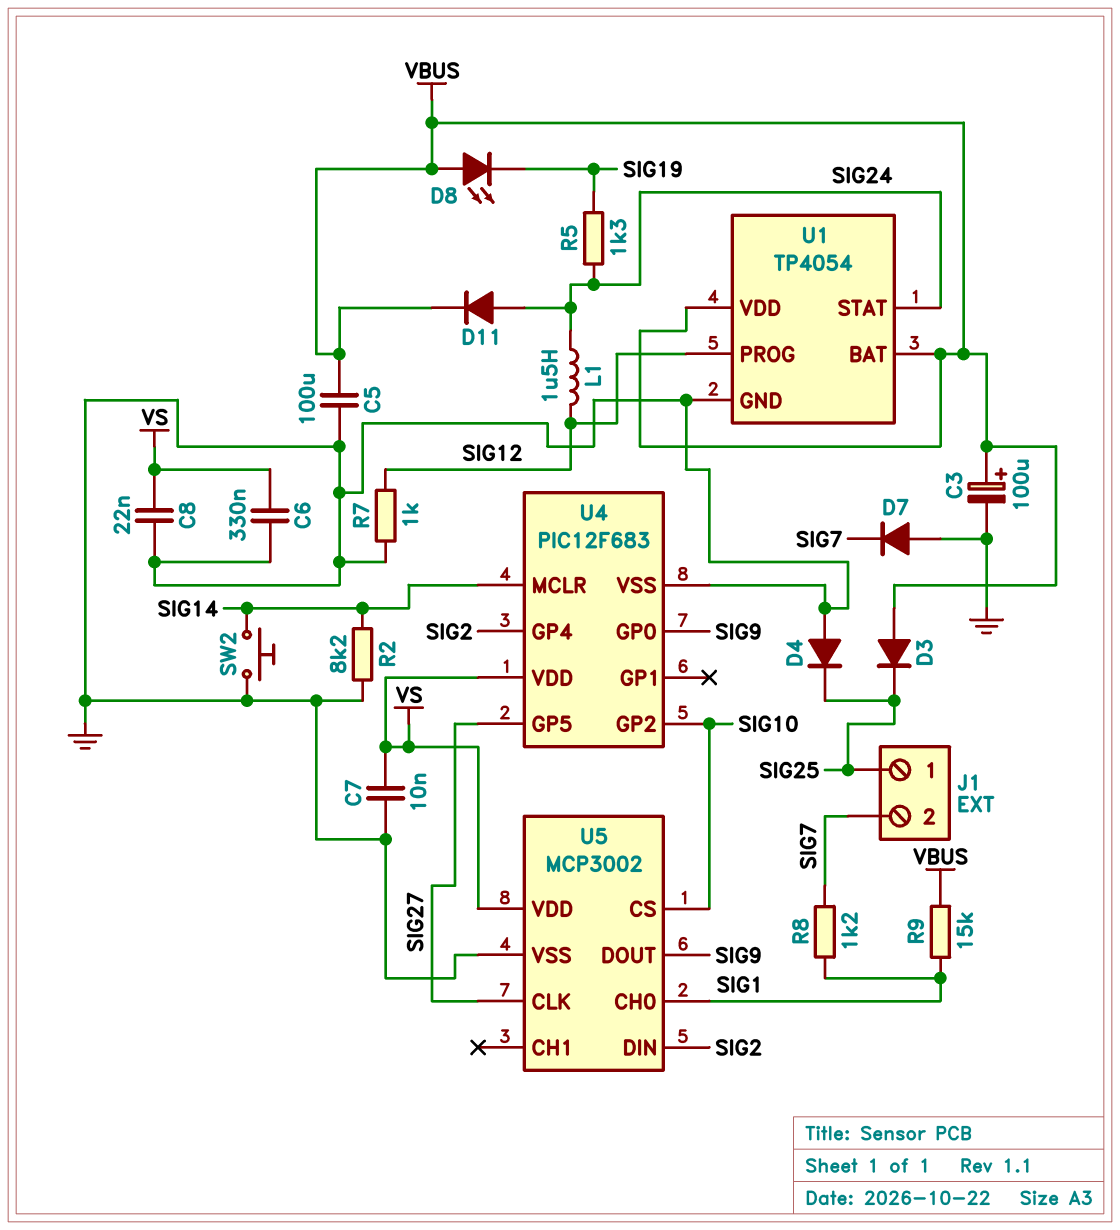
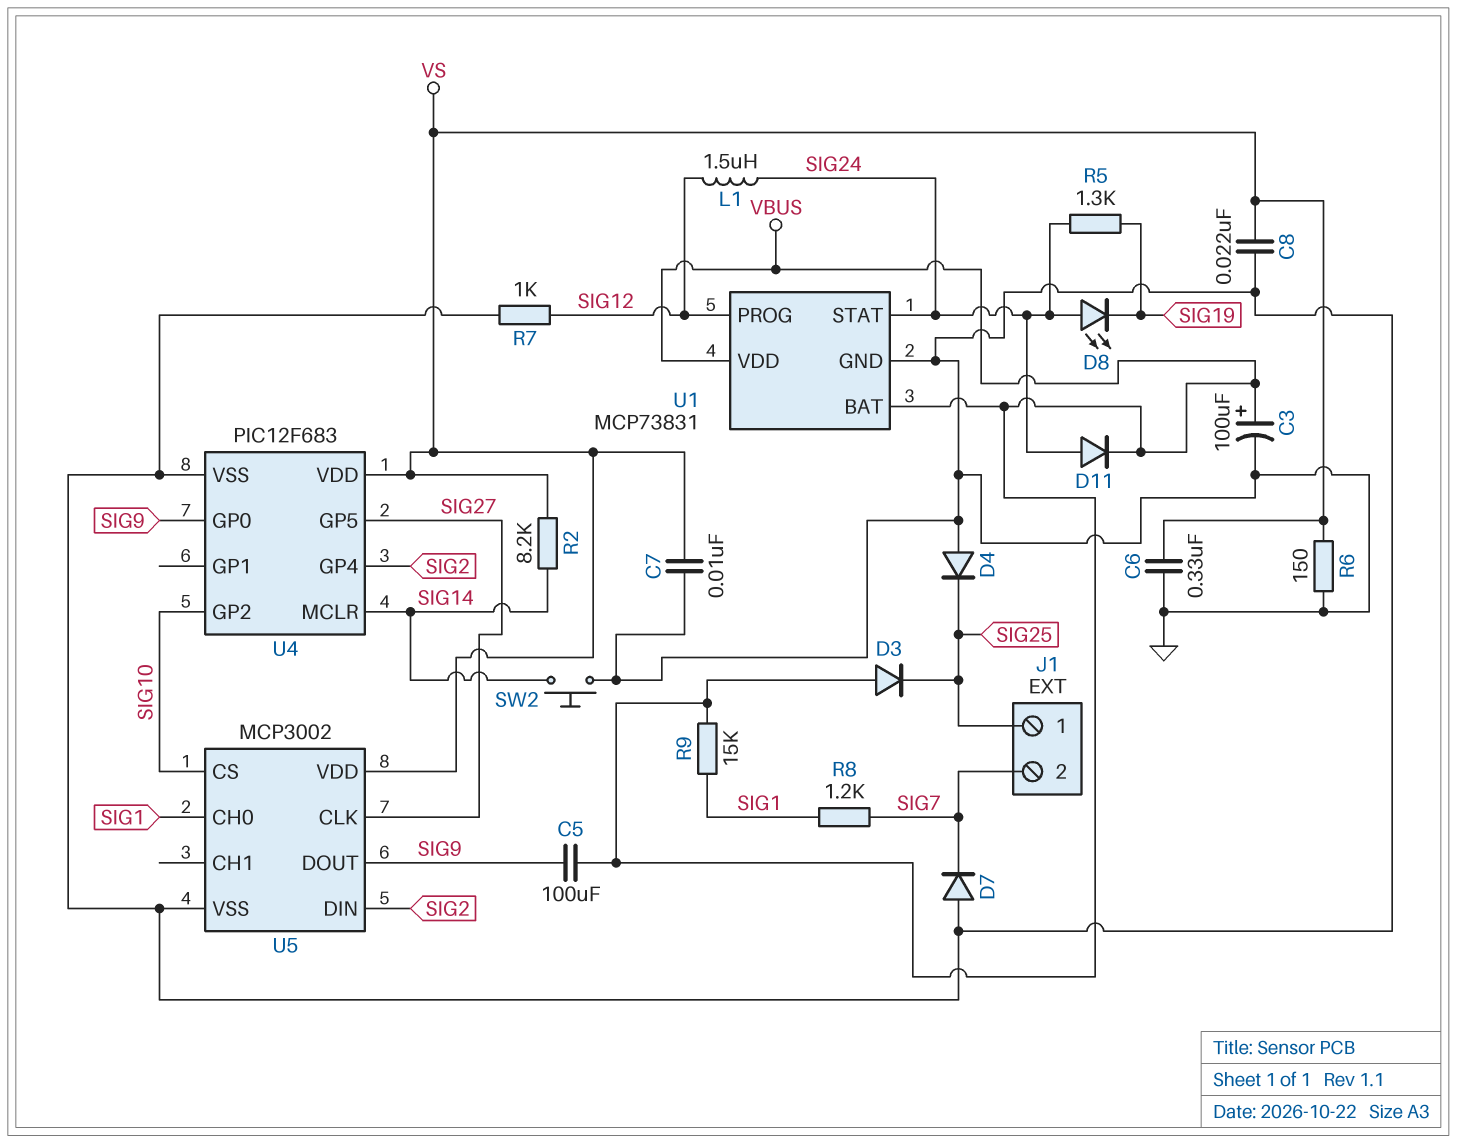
C5: 100uF (GND, VBUS) -> 100uF (SIG9, VBUS)
D8: LED (A VBUS, K SIG19) -> LED (A SIG24, K SIG19)
R2: 8.2k (GND, SIG14) -> 8.2k (SIG14, VS)
R6: none -> 150 (GND, VS)
U1: TP4054 -> MCP73831

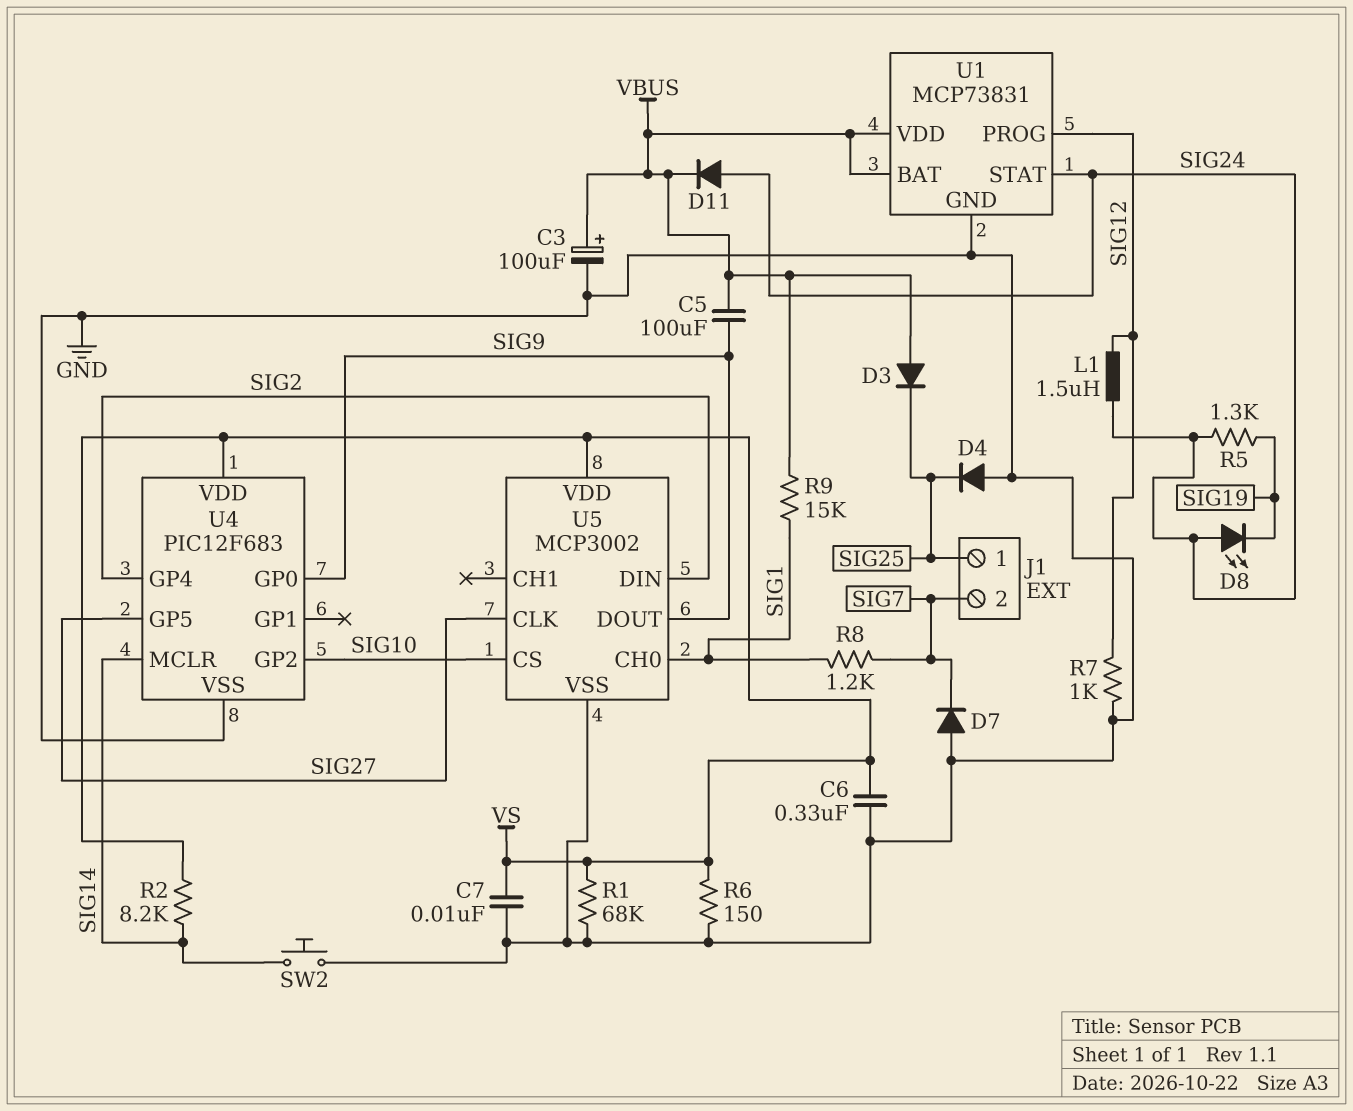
C8: 22nF (GND, VS) -> none
R1: none -> 68k (GND, VS)

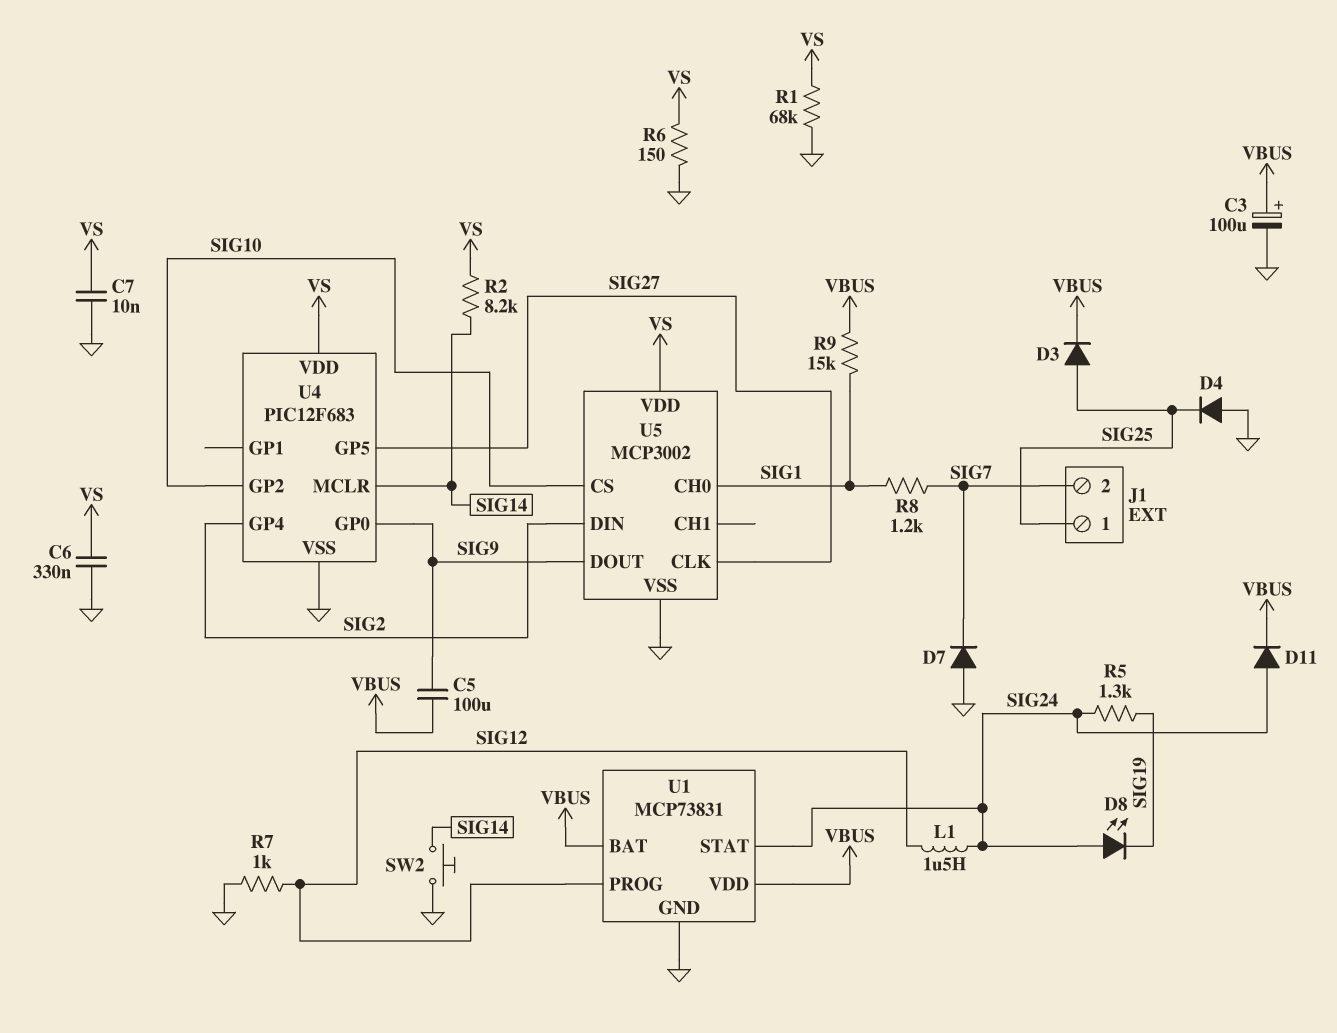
D3: diode (A VBUS, K SIG25) -> diode (A SIG25, K VBUS)

